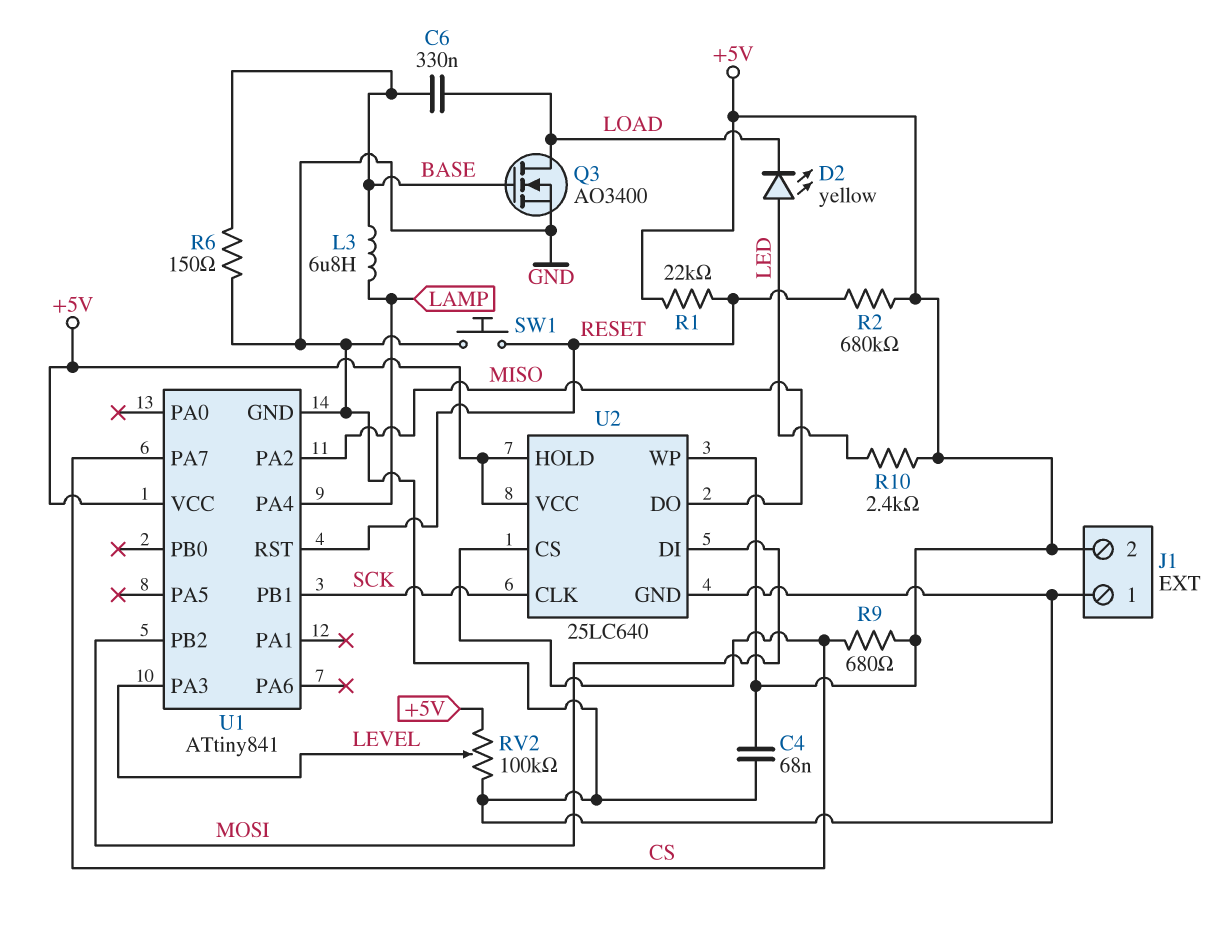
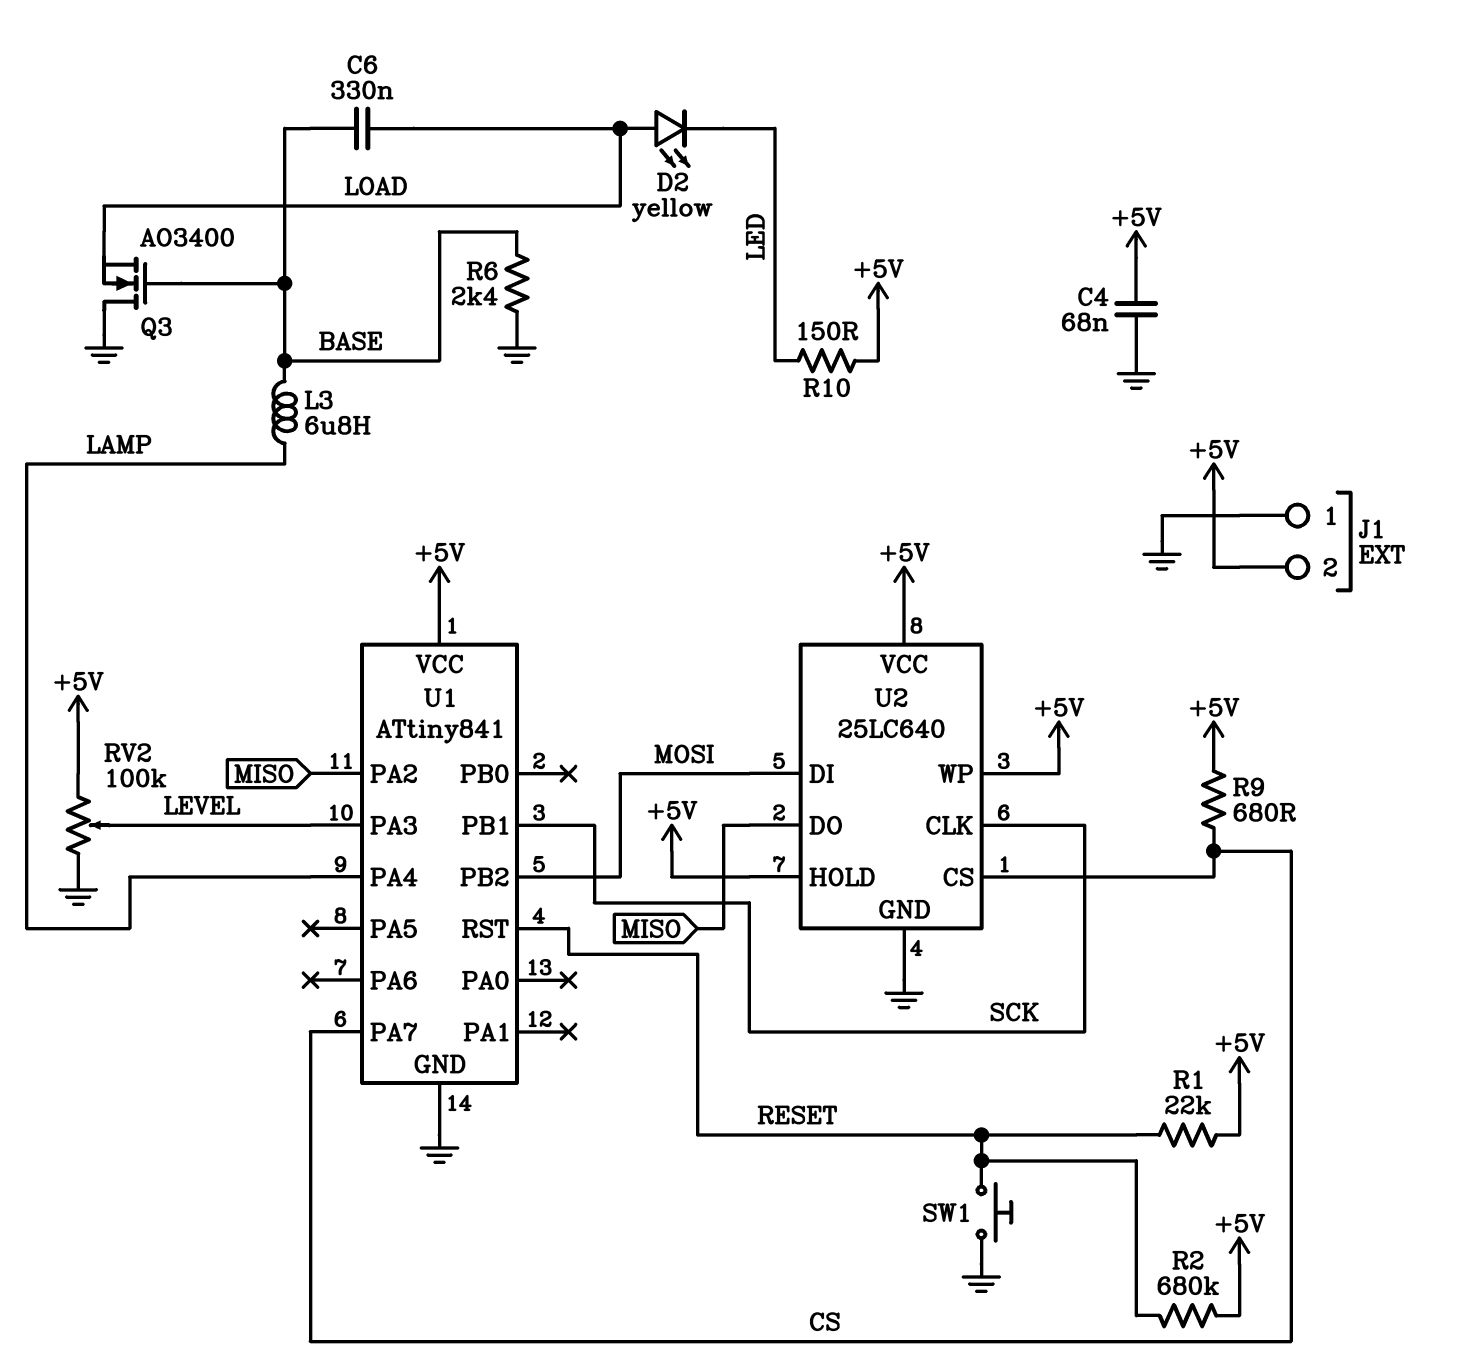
D2: LED yellow (A LED, K LOAD) -> LED yellow (A LOAD, K LED)
Q3: NMOS AO3400 (G BASE, D LOAD, S GND) -> NMOS AO3400 (G BASE, D GND, S LOAD)
R6: 150 (BASE, GND) -> 2.4k (BASE, GND)
R10: 2.4k (+5V, LED) -> 150 (+5V, LED)

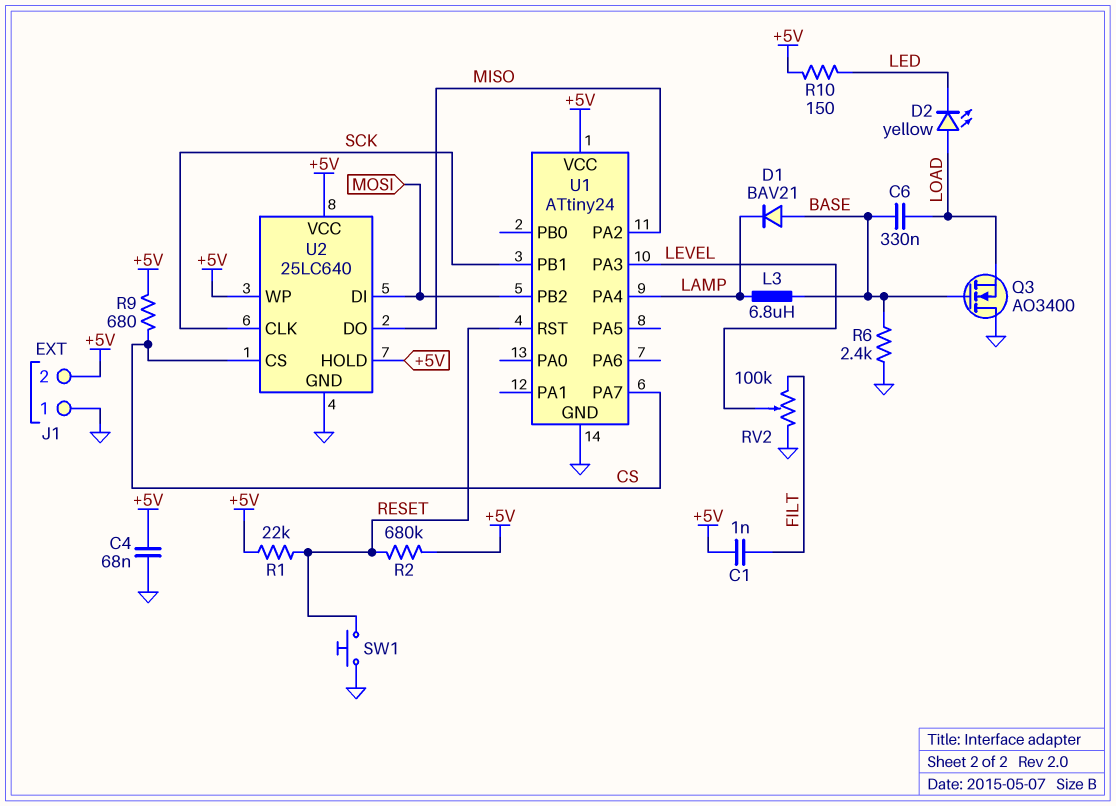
C1: none -> 1nF (+5V, FILT)
D1: none -> diode BAV21 (A BASE, K LAMP)
RV2: 100k (+5V, GND, wiper LEVEL) -> 100k (FILT, GND, wiper LEVEL)
U1: ATtiny841 -> ATtiny24

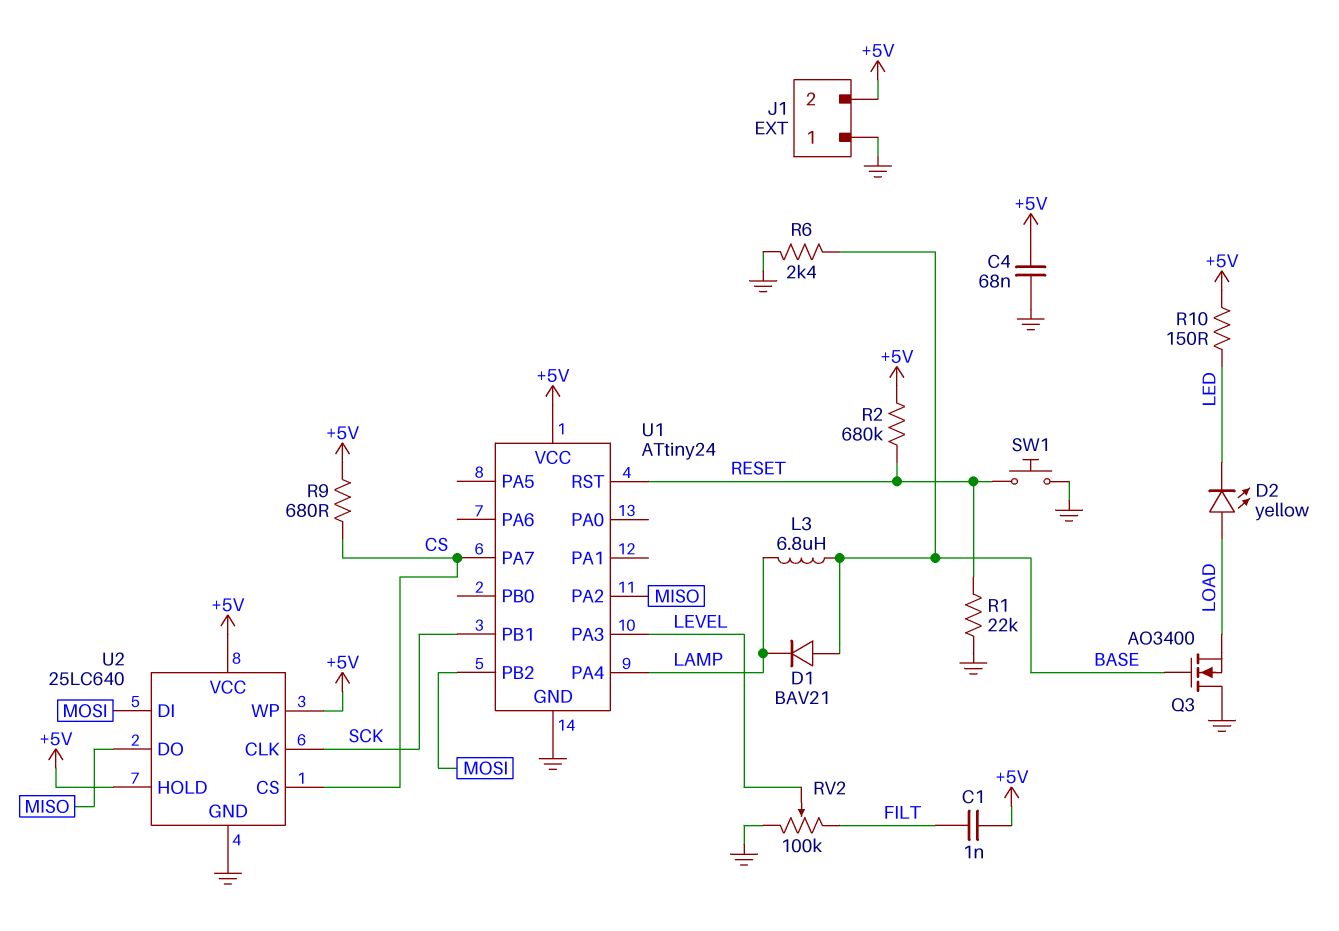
C6: 330nF (BASE, LOAD) -> none
R1: 22k (+5V, RESET) -> 22k (GND, RESET)

